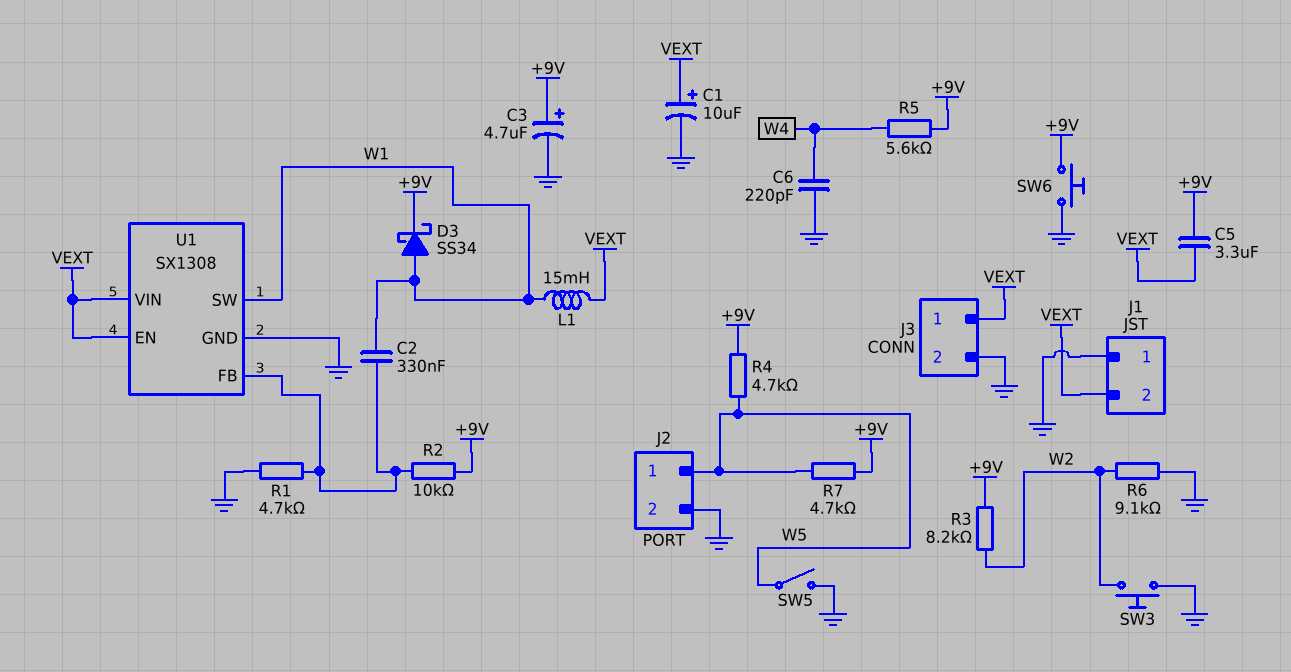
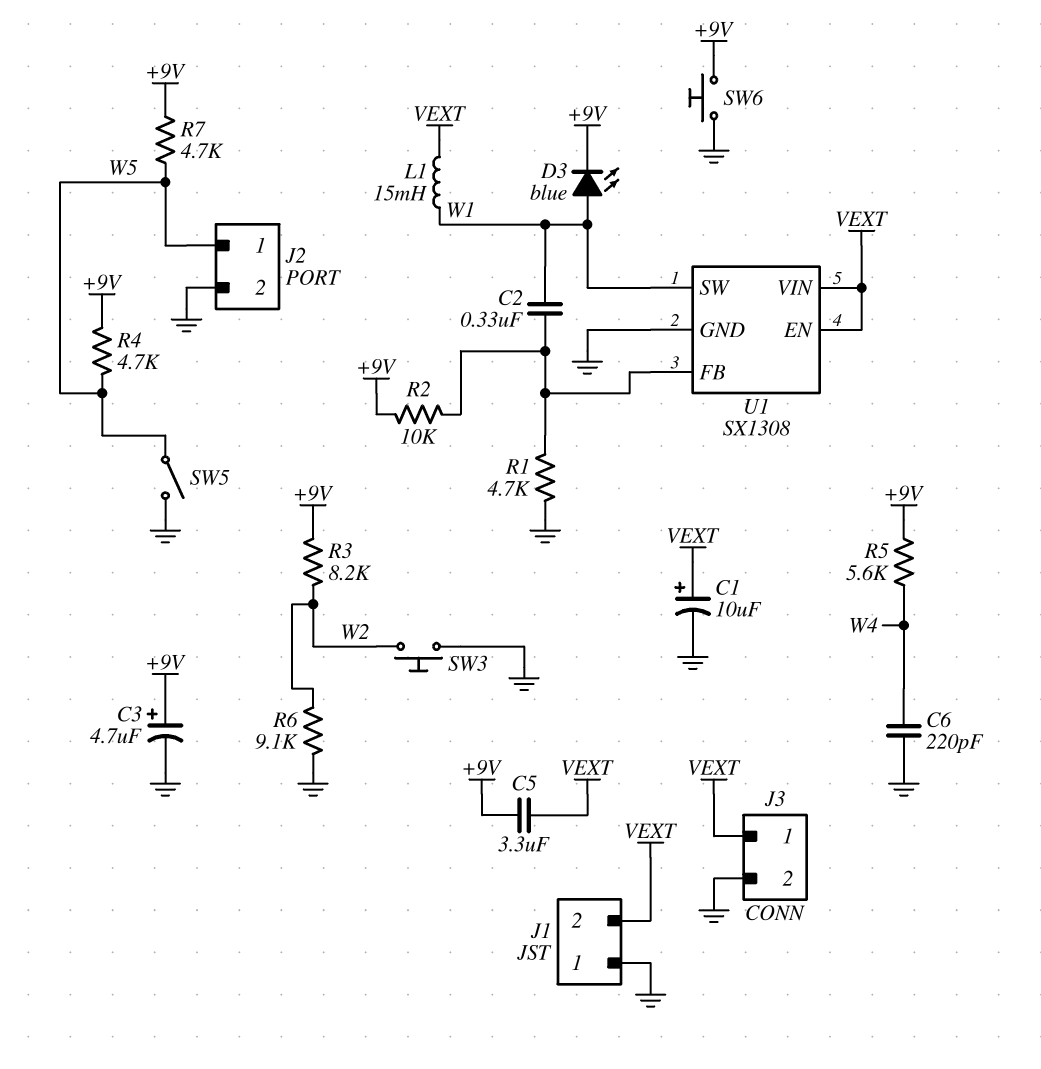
D3: schottky SS34 (A W1, K +9V) -> LED blue (A W1, K +9V)

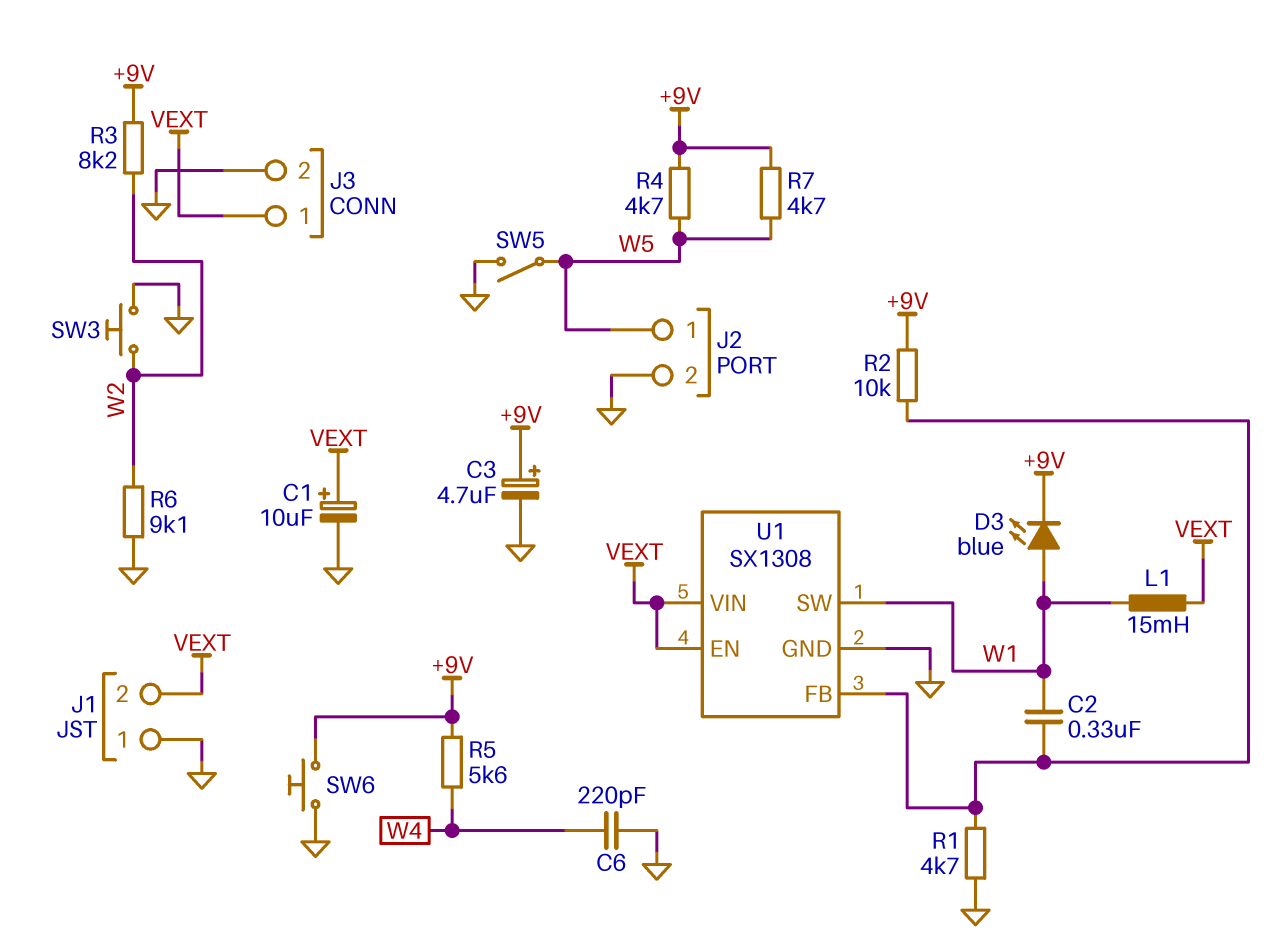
C5: 3.3uF (+9V, VEXT) -> none

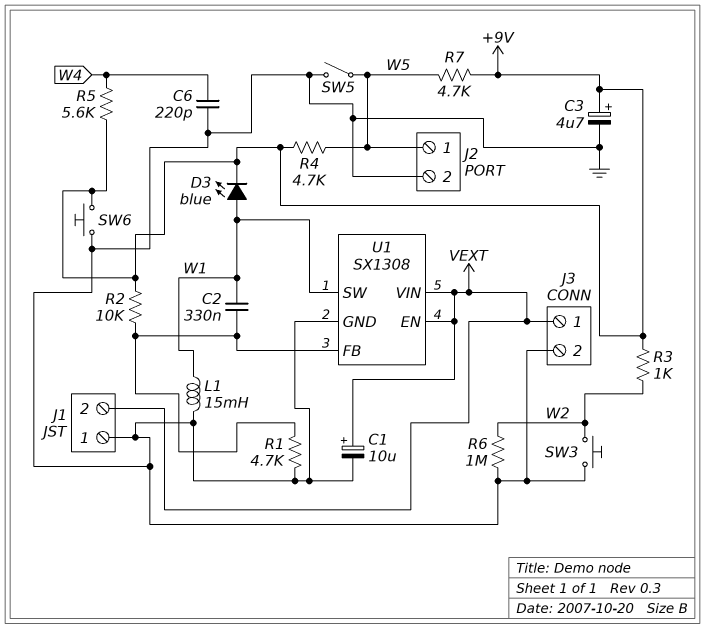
L1: 15mH (VEXT, W1) -> 15mH (GND, W1)
R3: 8.2k (+9V, W2) -> 1k (+9V, W2)
R6: 9.1k (GND, W2) -> 1M (GND, W2)

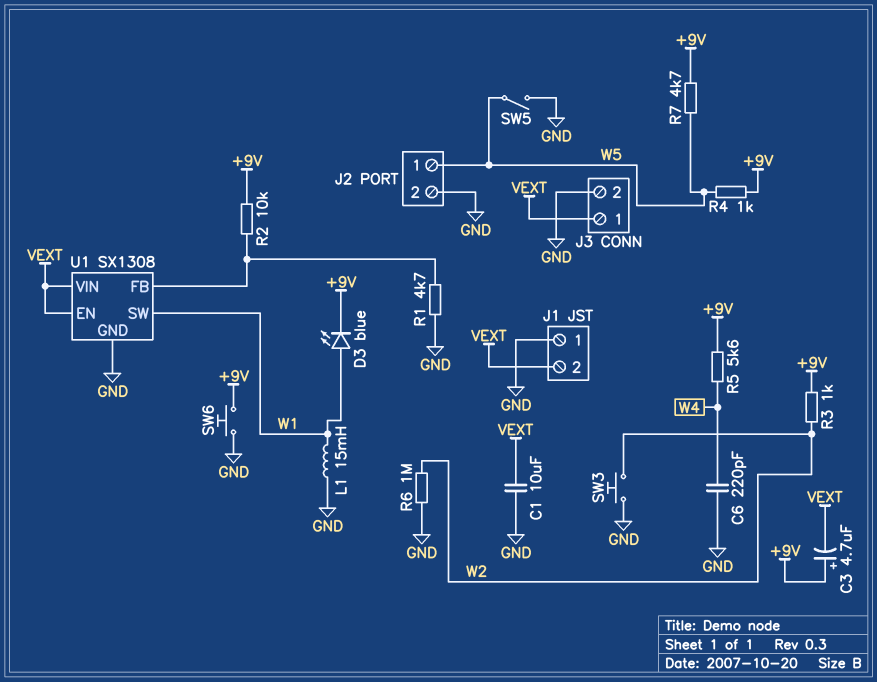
C1: 10uF (plus VEXT, minus GND) -> 10uF (GND, VEXT)
C2: 330nF (U1/FB, W1) -> none
C3: 4.7uF (plus +9V, minus GND) -> 4.7uF (plus +9V, minus VEXT)
R4: 4.7k (+9V, W5) -> 1k (+9V, W5)

